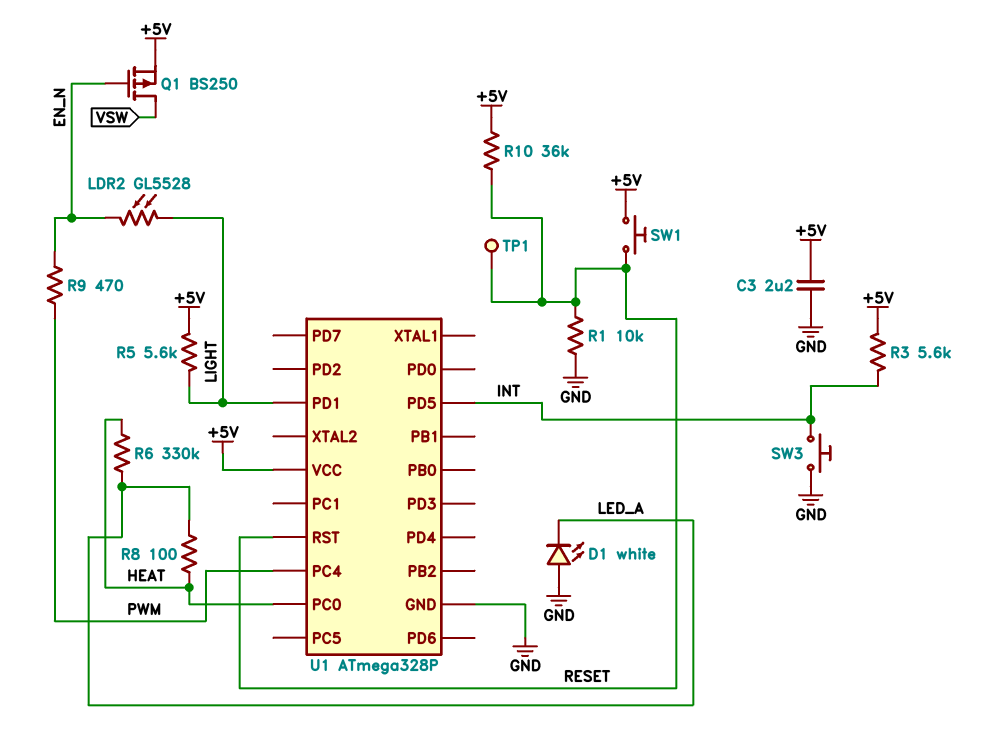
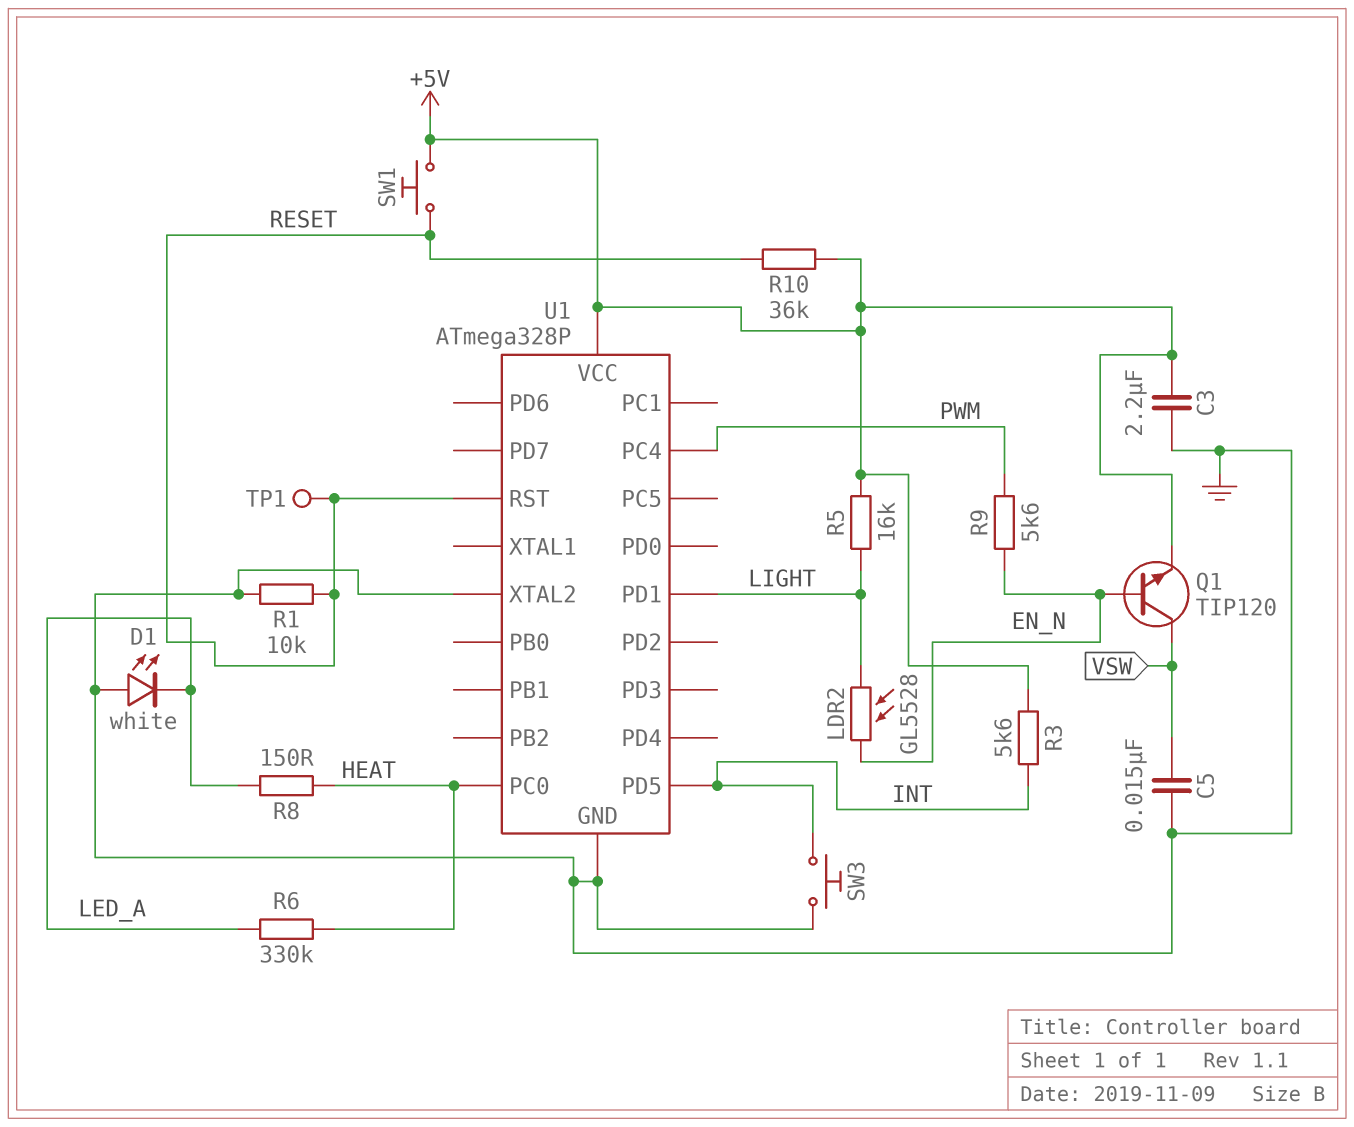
C5: none -> 15nF (GND, VSW)
Q1: PMOS BS250 (G EN_N, D VSW, S +5V) -> NPN TIP120 (B EN_N, C VSW, E +5V)
R5: 5.6k (+5V, LIGHT) -> 16k (+5V, LIGHT)
R8: 100 (HEAT, LED_A) -> 150 (HEAT, LED_A)
R9: 470 (EN_N, PWM) -> 5.6k (EN_N, PWM)
U1 pin XTAL2: none -> GND

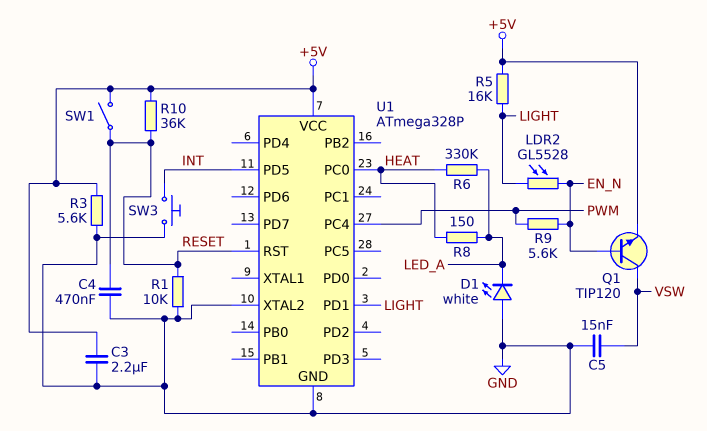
C4: none -> 470nF (GND, RESET)
R3: 5.6k (+5V, INT) -> 5.6k (+5V, GND)
SW1: button (+5V, RESET) -> switch (+5V, RESET)
TP1: test point (RESET) -> none

